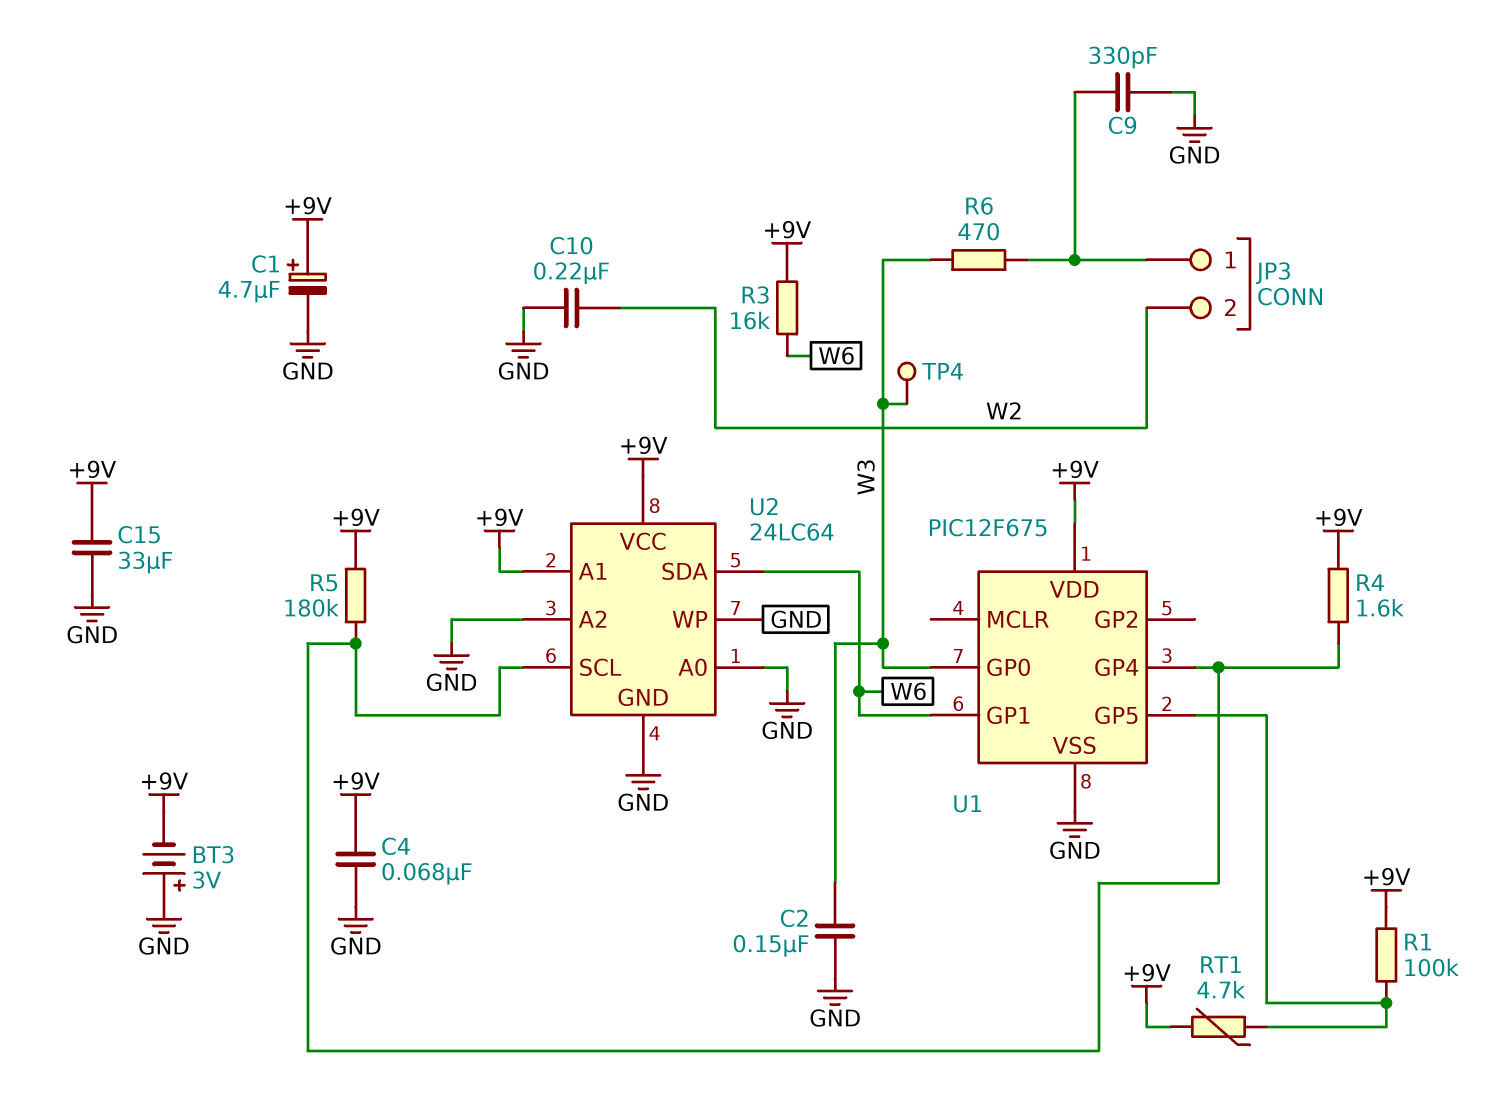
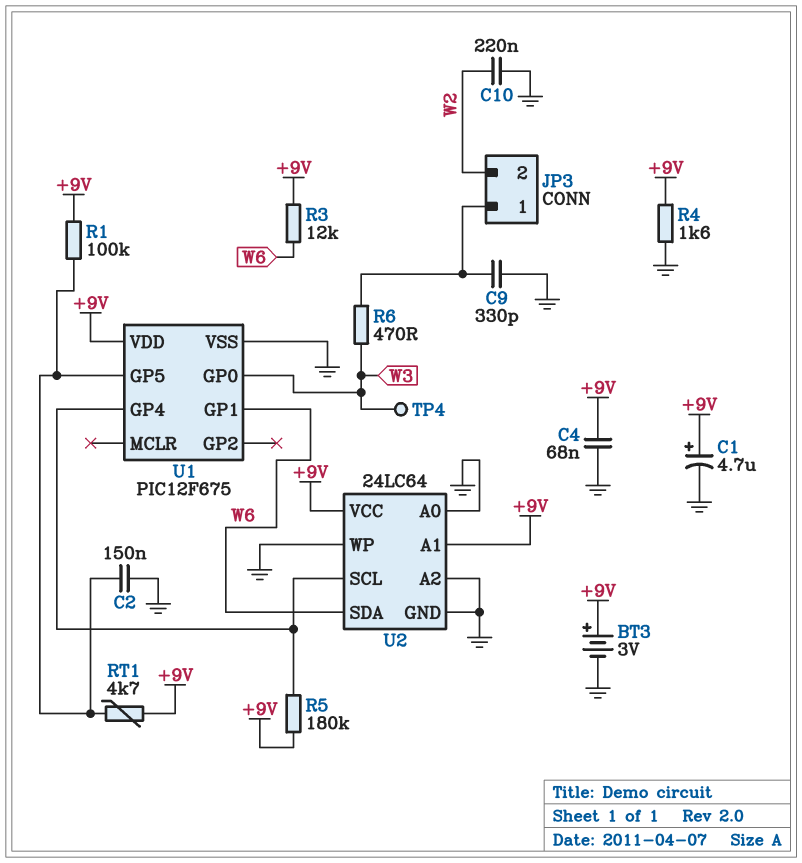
BT3: 3V (plus GND, minus +9V) -> 3V (plus +9V, minus GND)
C2: 150nF (GND, W3) -> 150nF (GND, U1/GP5)
C15: 33uF (+9V, GND) -> none
R3: 16k (+9V, W6) -> 12k (+9V, W6)
R4: 1.6k (+9V, U1/GP4) -> 1.6k (+9V, GND)

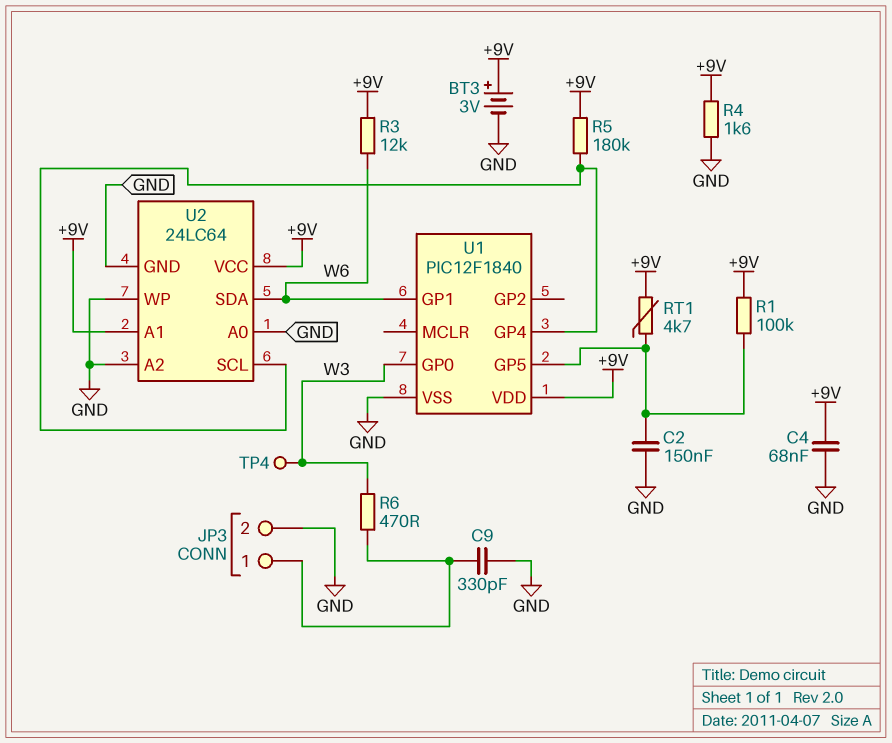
C1: 4.7uF (plus +9V, minus GND) -> none
C10: 220nF (GND, W2) -> none
JP3 pin 2: W2 -> GND
U1: PIC12F675 -> PIC12F1840

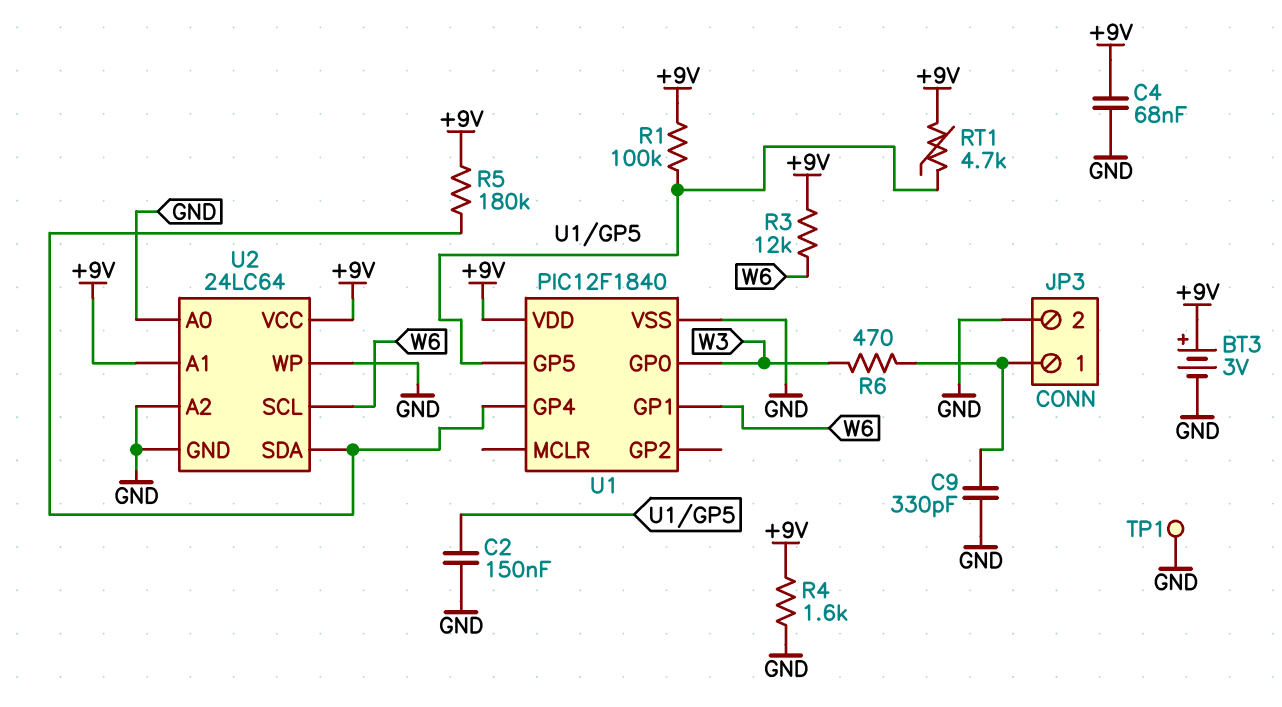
TP1: none -> test point (GND)
TP4: test point (W3) -> none
U2 pin SCL: U1/GP4 -> W6
U2 pin SDA: W6 -> U1/GP4

